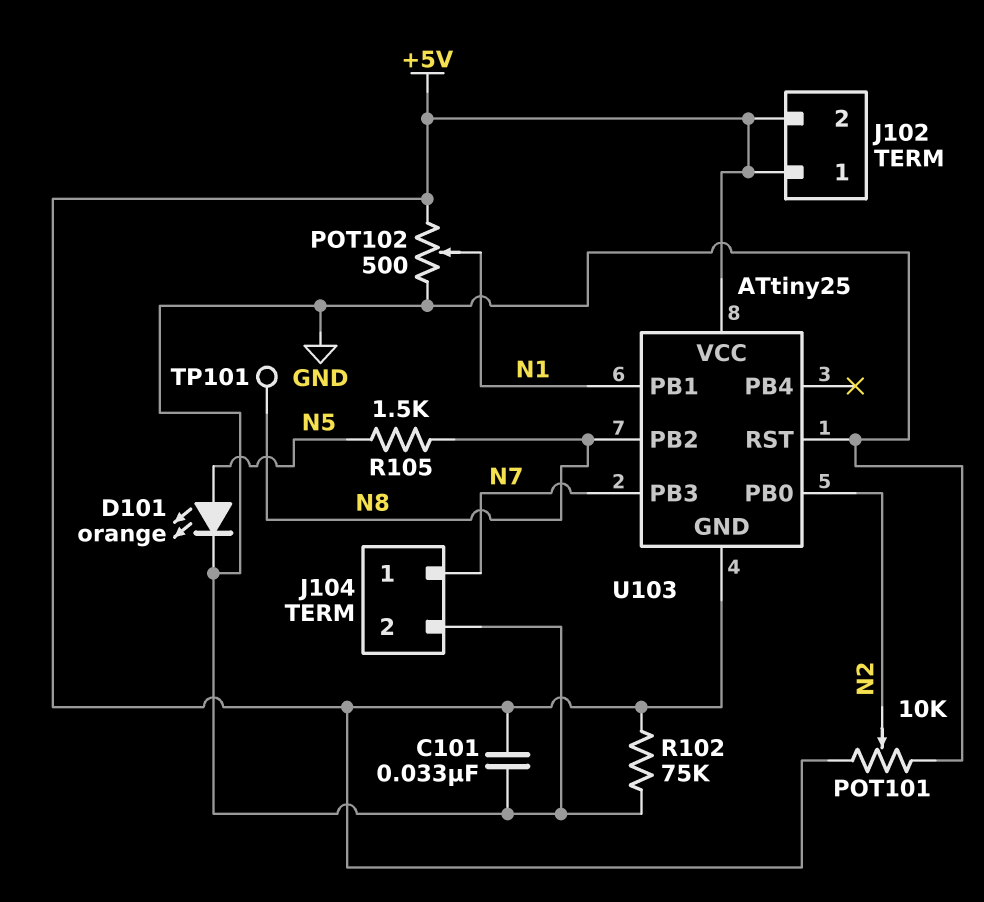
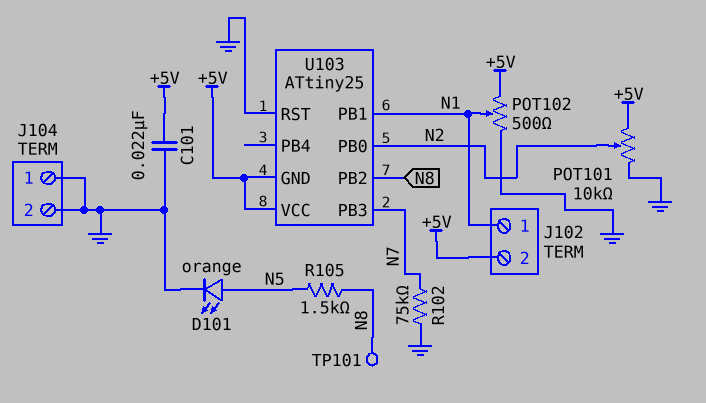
C101: 33nF (+5V, GND) -> 22nF (+5V, GND)
J102 pin 1: +5V -> N1
J104 pin 1: N7 -> GND
R102: 75k (+5V, GND) -> 75k (GND, N7)

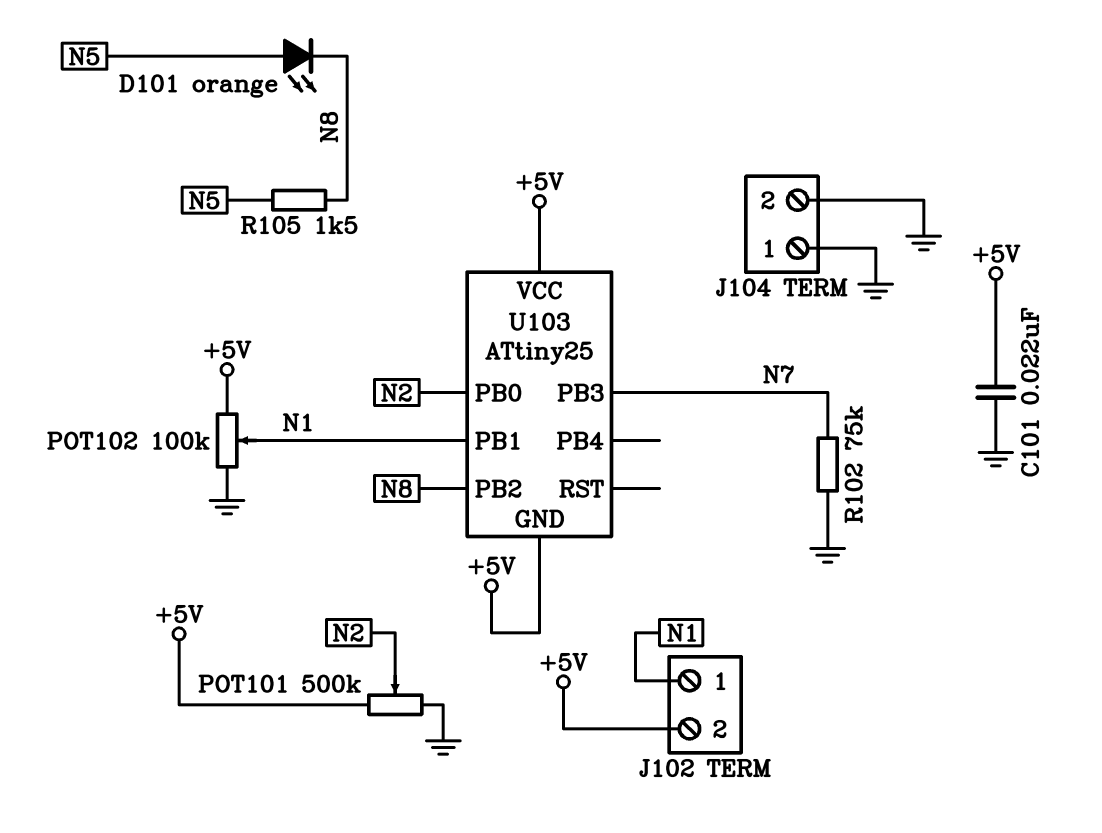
D101: LED orange (A N5, K GND) -> LED orange (A N5, K N8)
POT101: 10k (+5V, GND, wiper N2) -> 500k (+5V, GND, wiper N2)
POT102: 500 (+5V, GND, wiper N1) -> 100k (+5V, GND, wiper N1)
TP101: test point (N8) -> none
U103 pin RST: GND -> none

